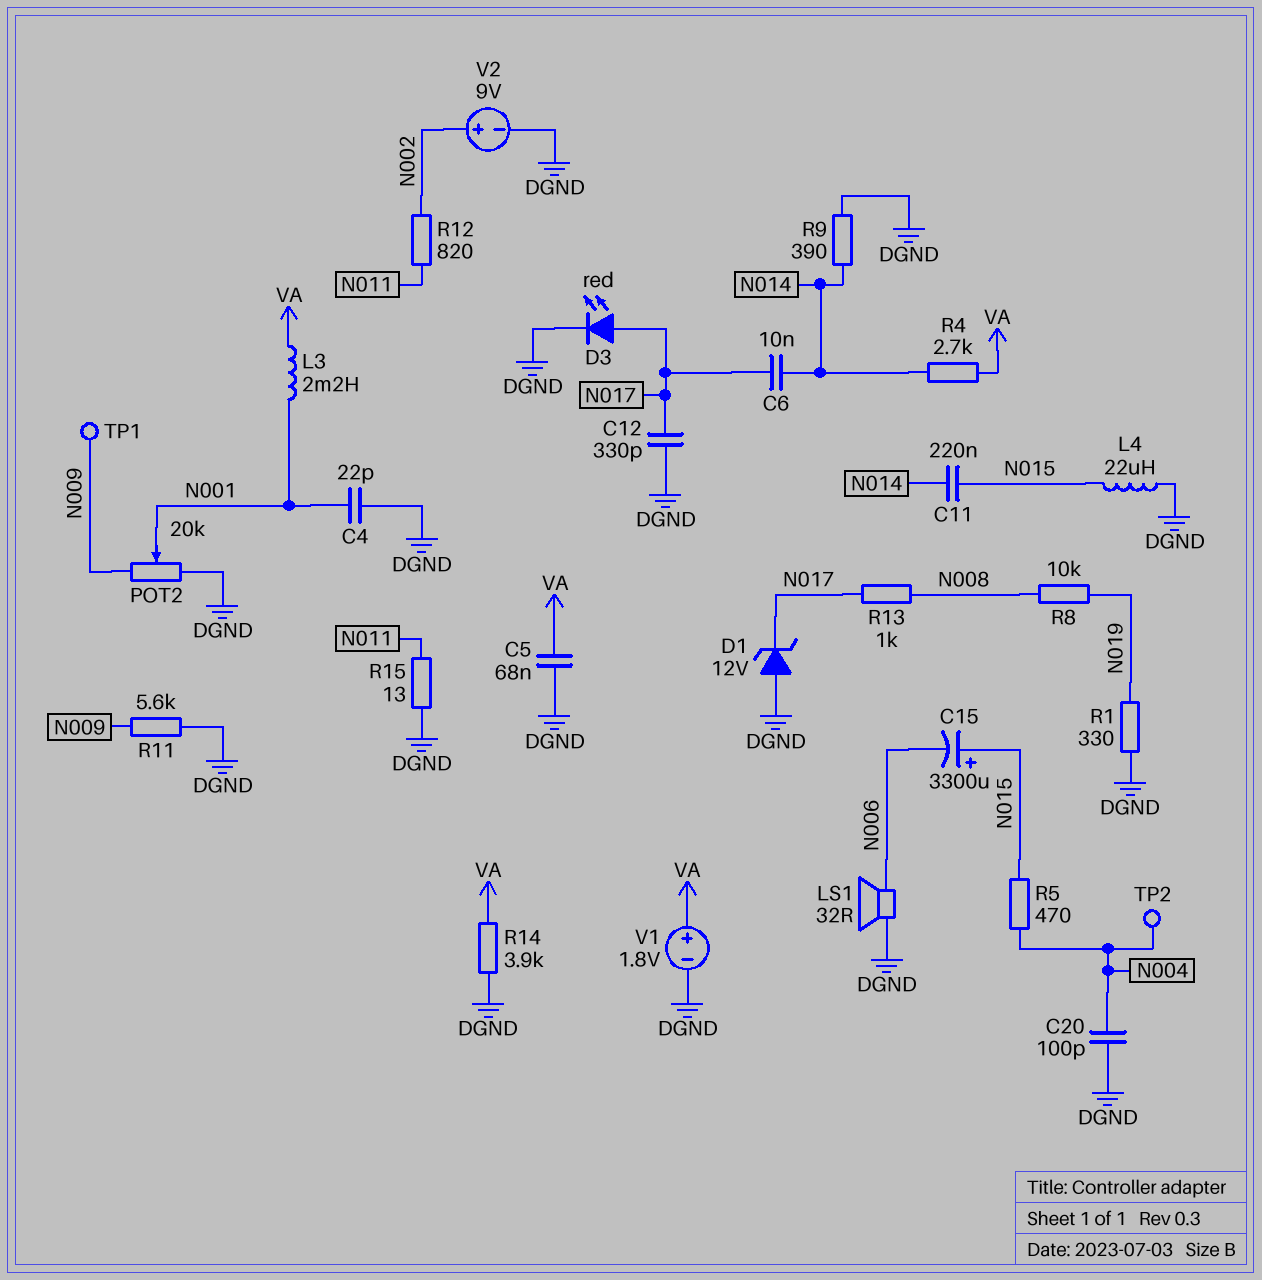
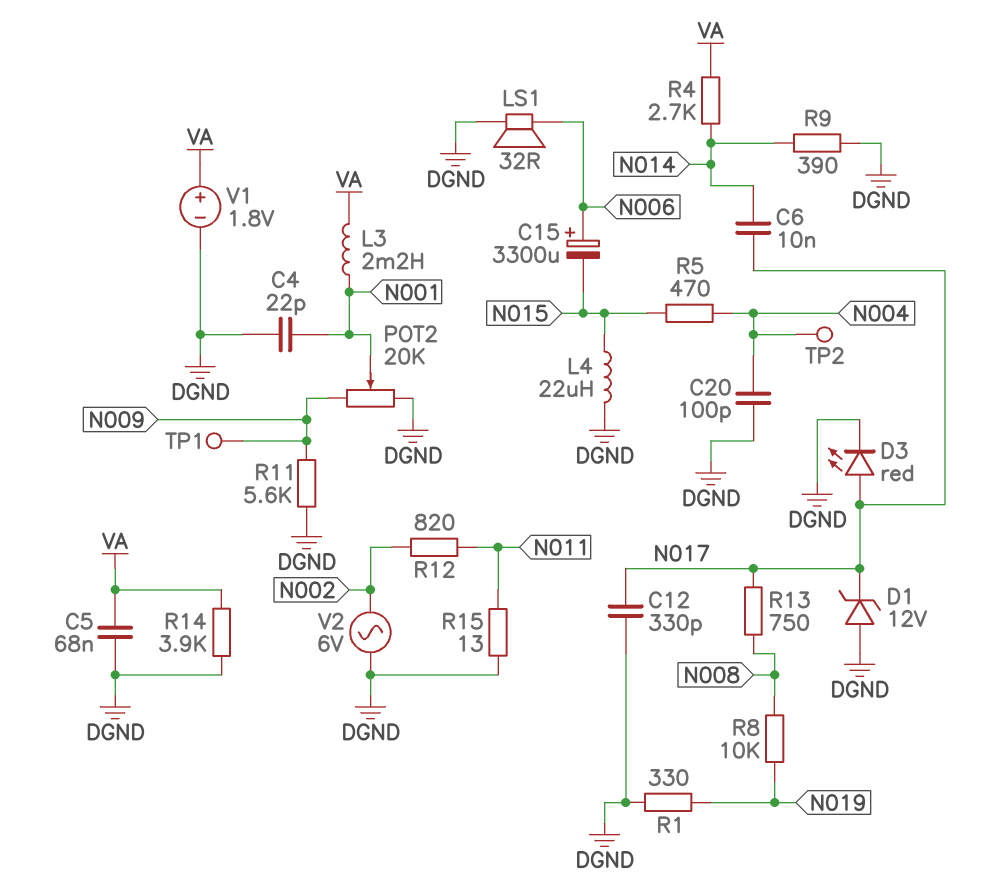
C11: 220nF (N014, N015) -> none
C15: 3300uF (plus N015, minus N006) -> 3300uF (plus N006, minus N015)
R13: 1k (N008, N017) -> 750 (N008, N017)
V2: 9V (plus N002, minus DGND) -> AC 6V (DGND, N002)

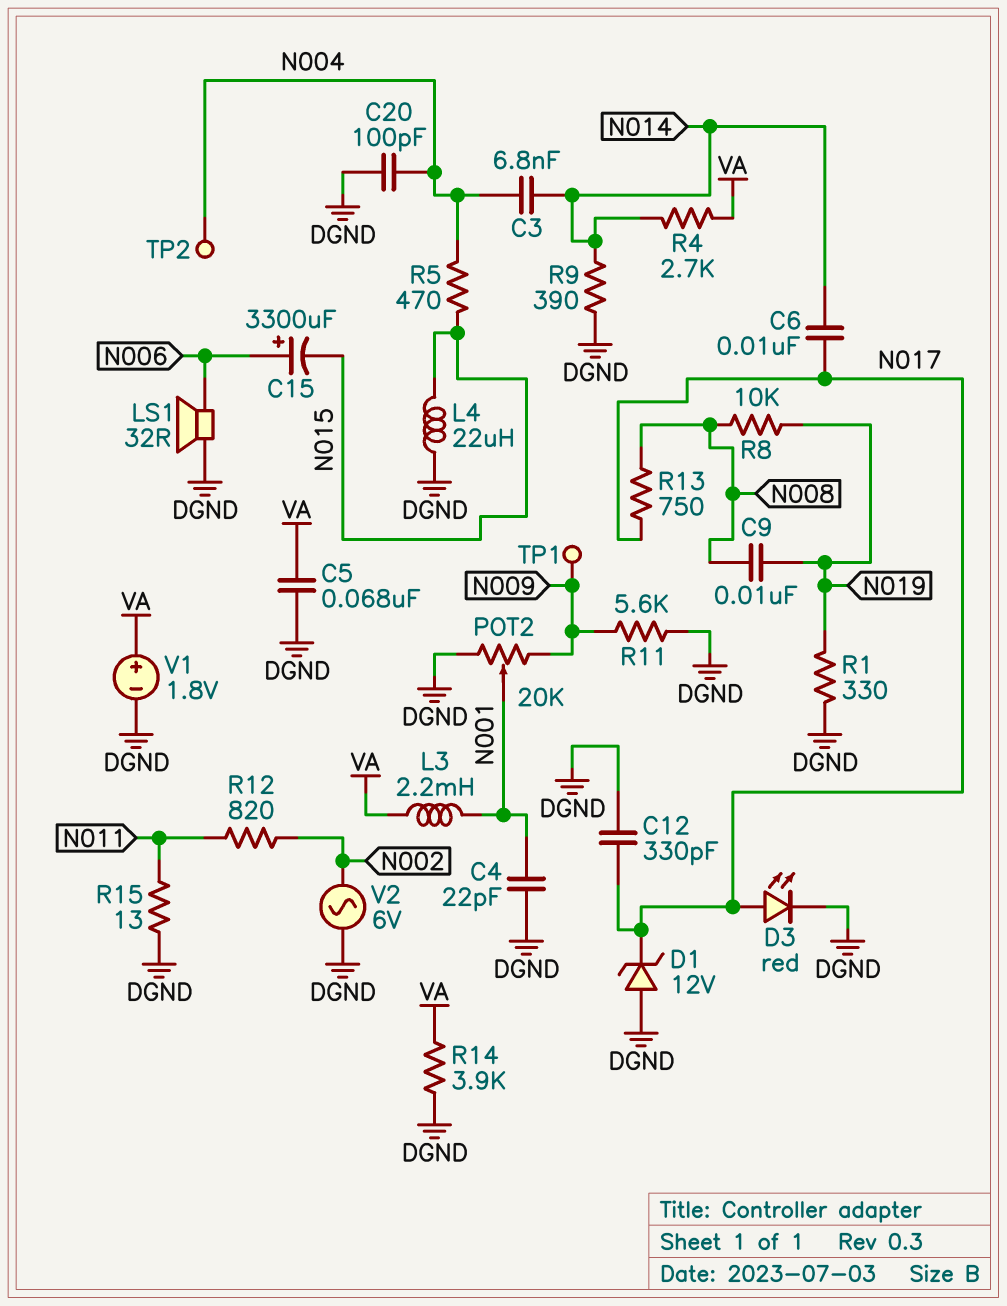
C3: none -> 6.8nF (N004, N014)
C9: none -> 10nF (N008, N019)

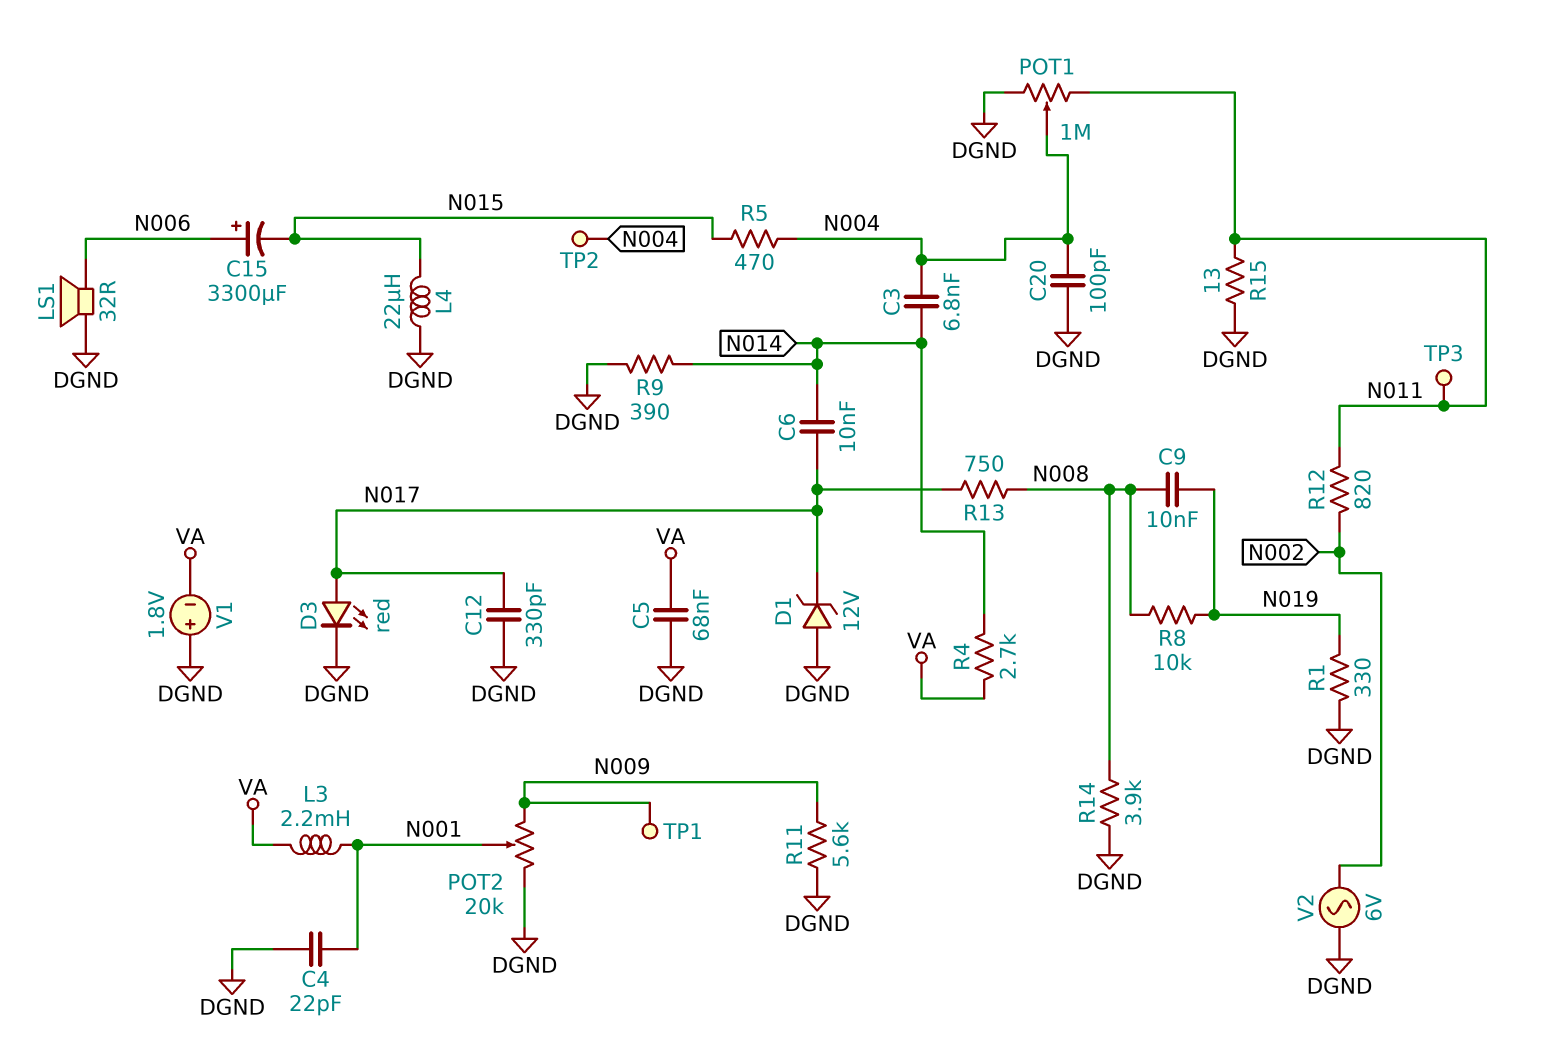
POT1: none -> 1M (DGND, N011, wiper N004)
R14: 3.9k (DGND, VA) -> 3.9k (DGND, N008)
TP3: none -> test point (N011)
V1: 1.8V (plus VA, minus DGND) -> 1.8V (plus DGND, minus VA)

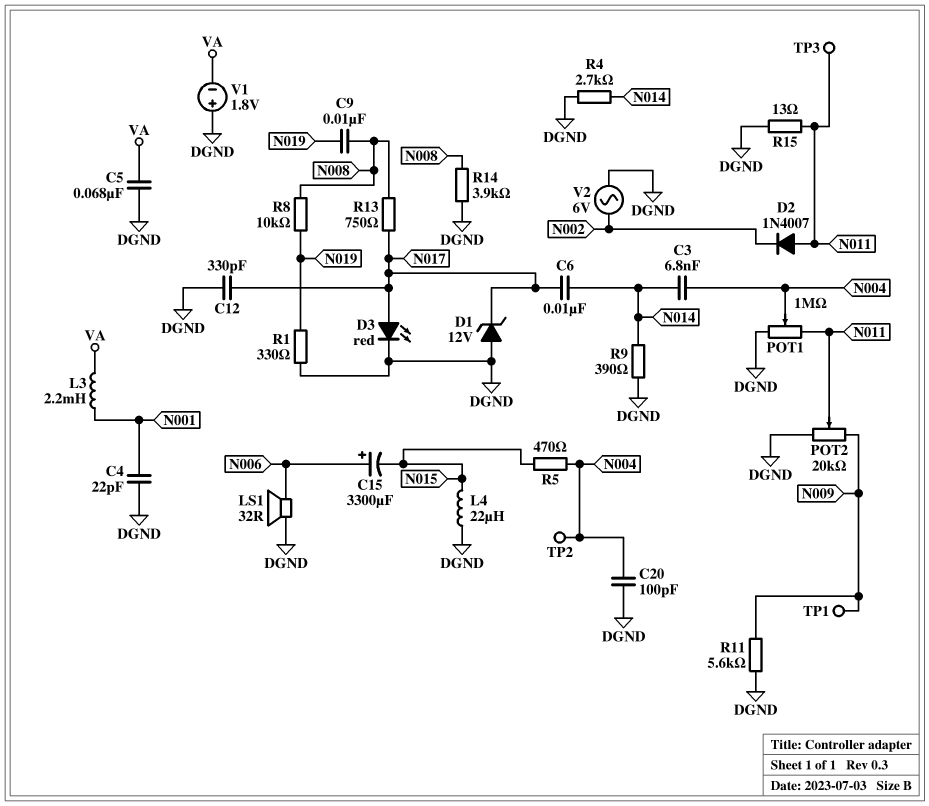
D2: none -> diode 1N4007 (A N011, K N002)
POT2: 20k (DGND, N009, wiper N001) -> 20k (DGND, N009, wiper N011)
R4: 2.7k (N014, VA) -> 2.7k (DGND, N014)
R12: 820 (N002, N011) -> none

